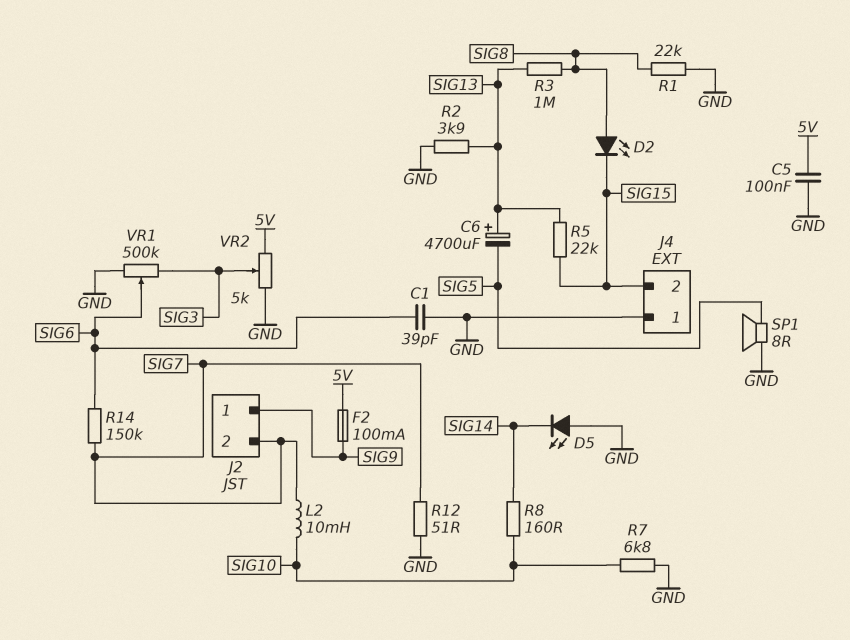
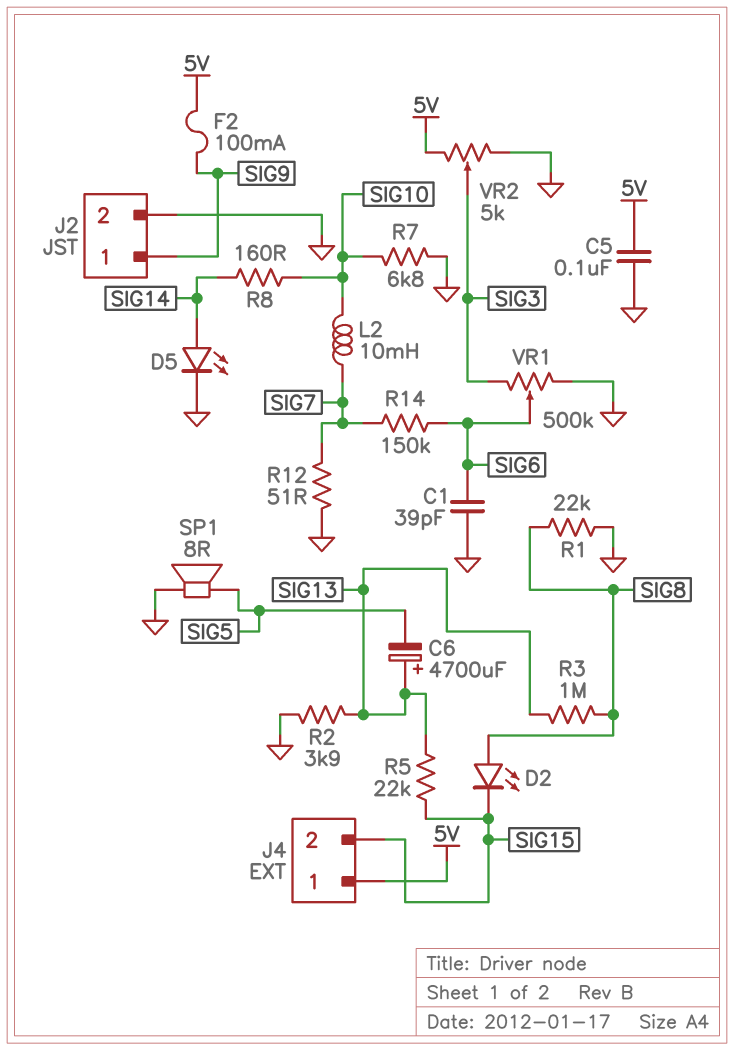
D5: LED (A GND, K SIG14) -> LED (A SIG14, K GND)
J2 pin 2: SIG7 -> GND
J4 pin 1: GND -> 5V

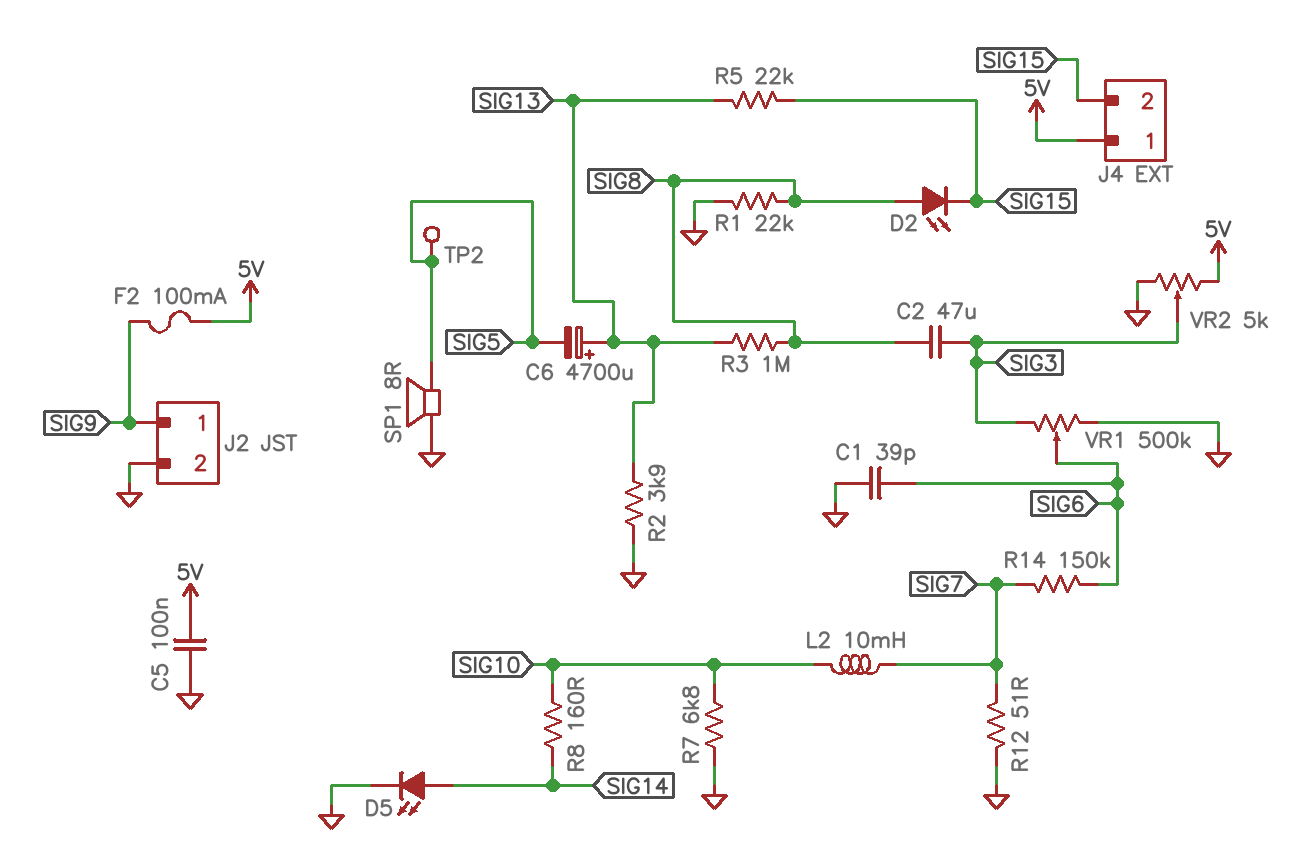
C2: none -> 47uF (SIG3, SIG8)
TP2: none -> test point (SIG5)

